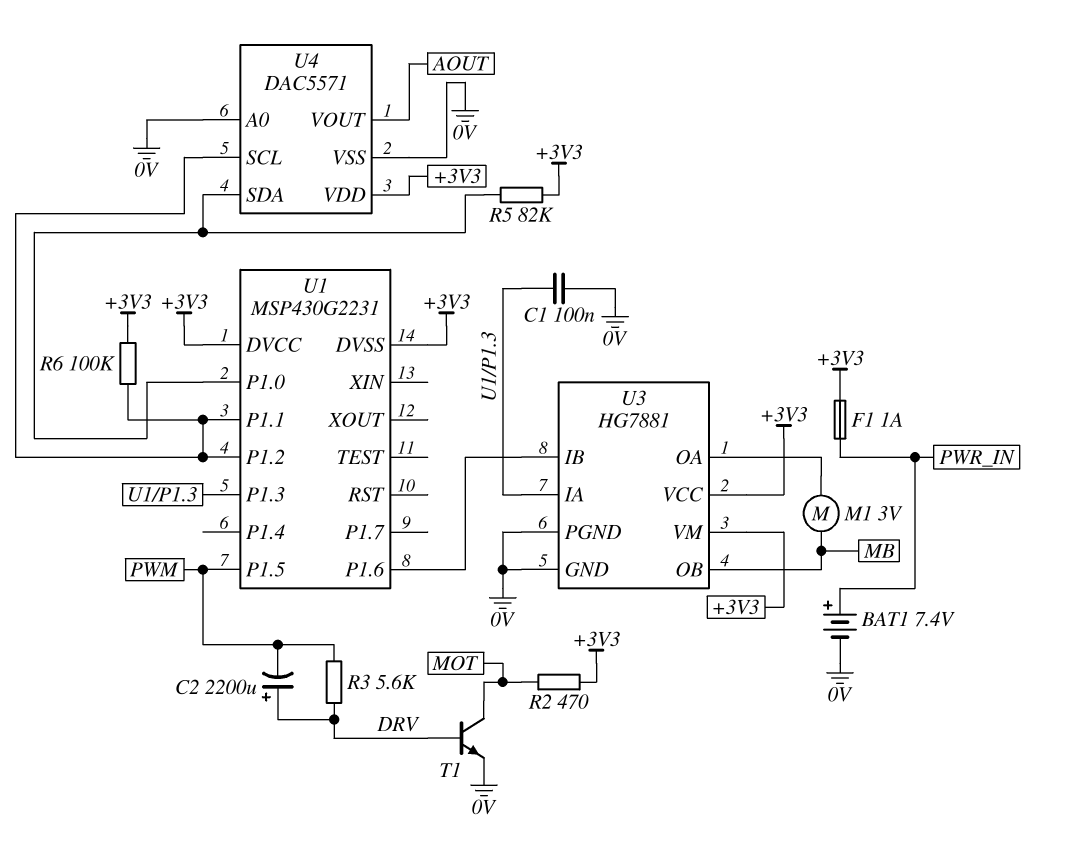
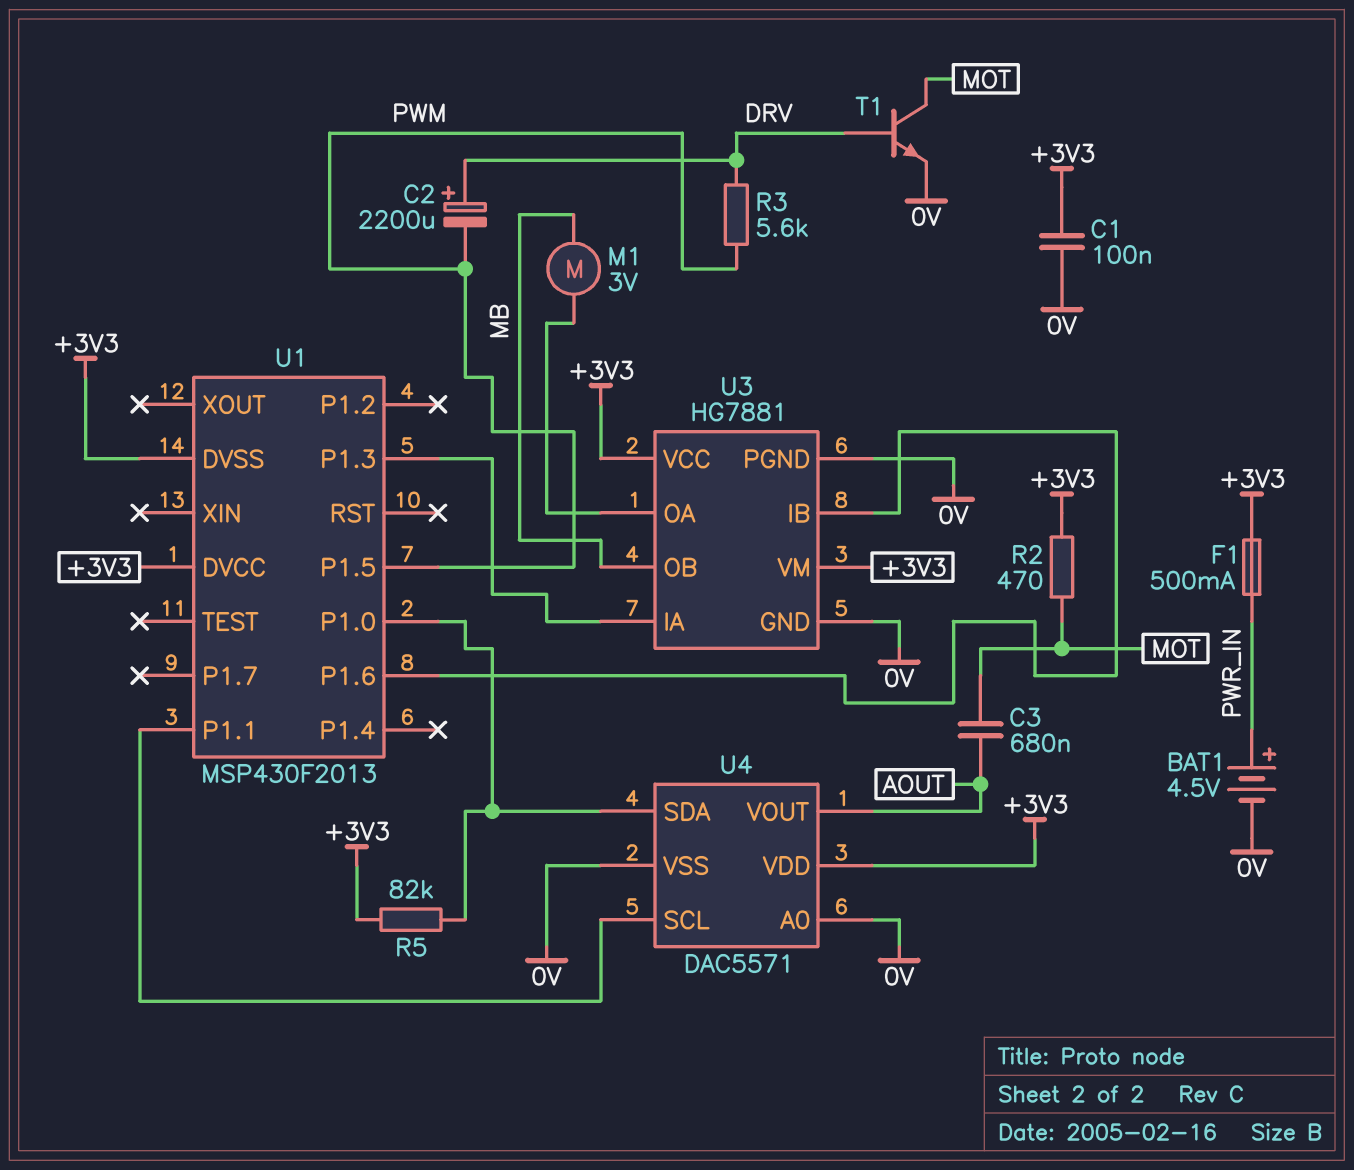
BAT1: 7.4V (plus PWR_IN, minus 0V) -> 4.5V (plus PWR_IN, minus 0V)
C1: 100nF (0V, U1/P1.3) -> 100nF (+3V3, 0V)
C3: none -> 680nF (AOUT, MOT)
F1: 1A (+3V3, PWR_IN) -> 500mA (+3V3, PWR_IN)
R6: 100k (+3V3, U1/P1.1) -> none
U1: MSP430G2231 -> MSP430F2013
U1 pin P1.2: U1/P1.1 -> none

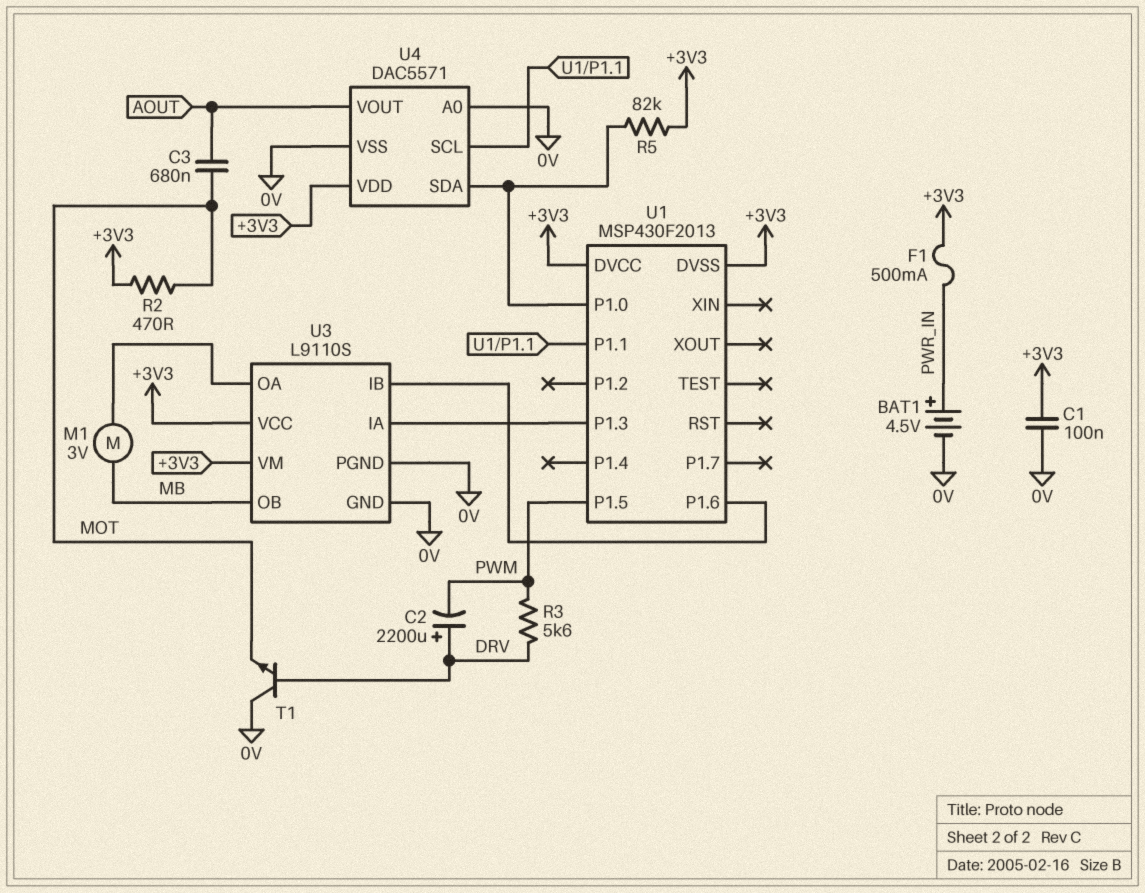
T1: NPN (B DRV, C MOT, E 0V) -> NPN (B DRV, C 0V, E MOT)
U3: HG7881 -> L9110S

